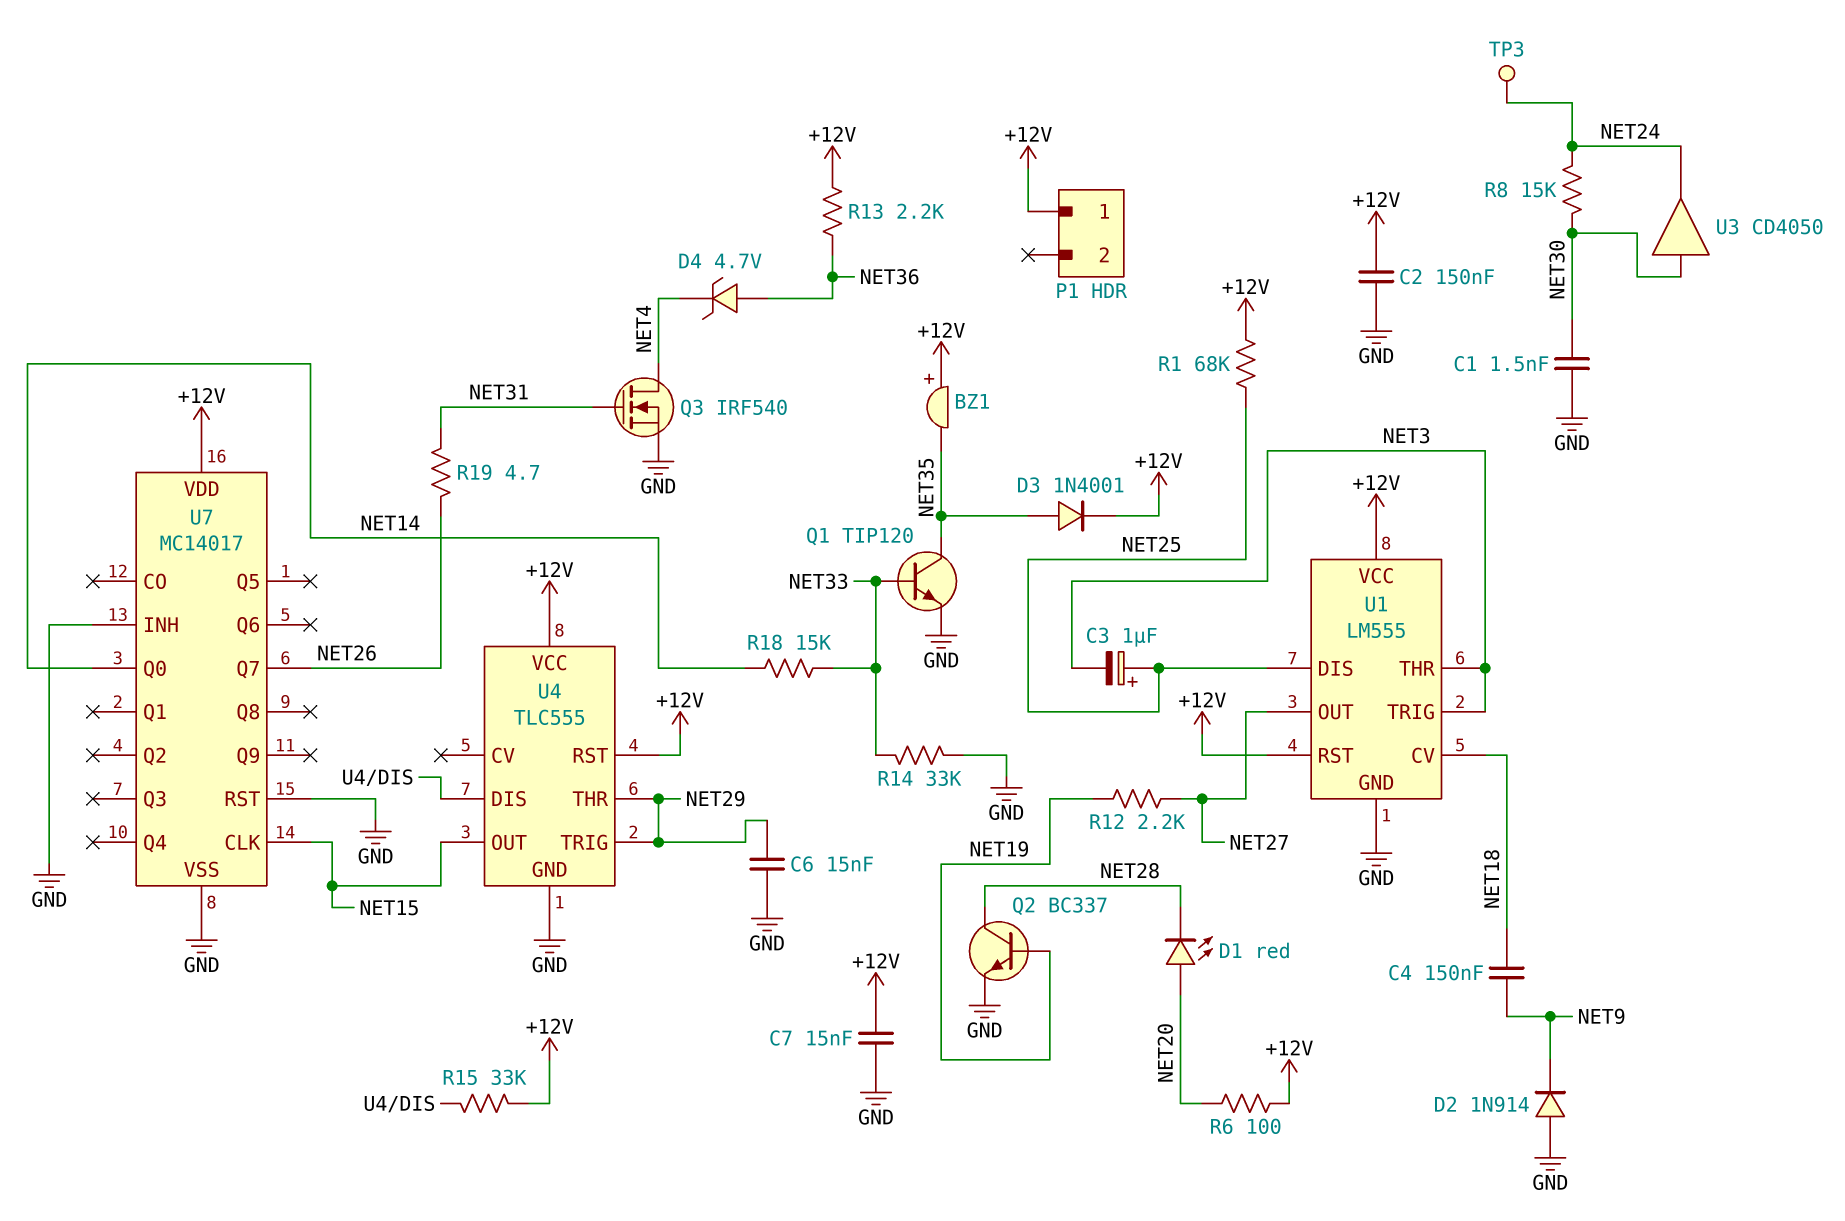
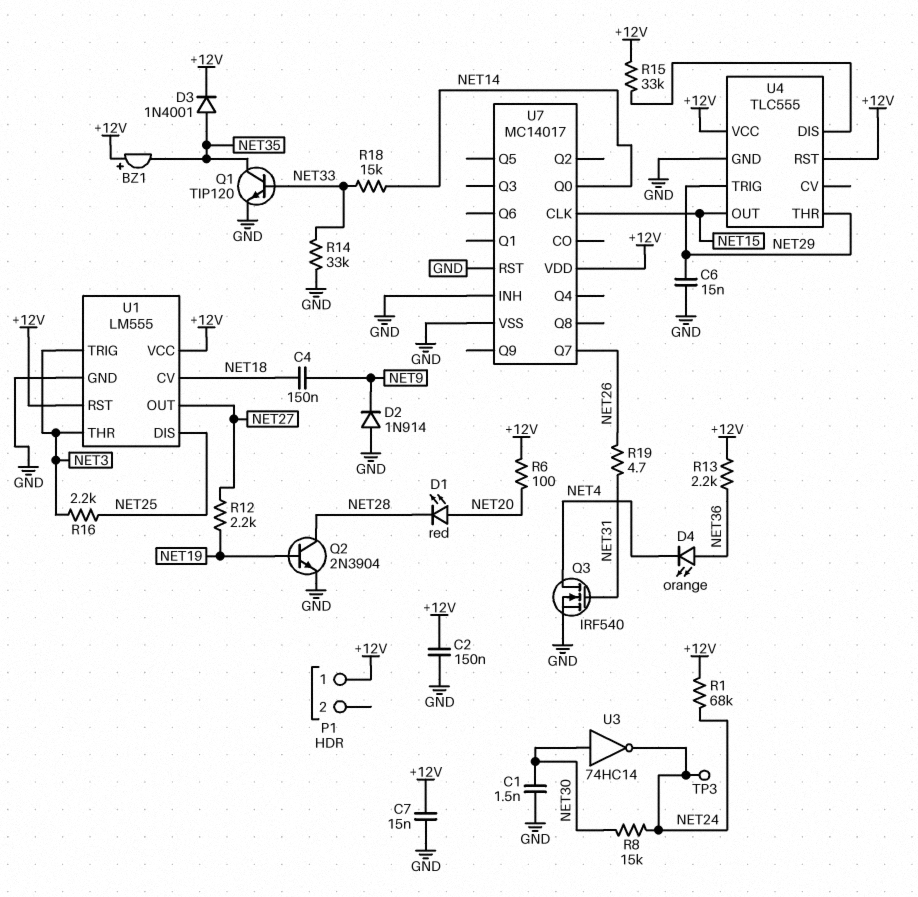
C3: 1uF (plus NET25, minus NET3) -> none
D4: zener 4.7V (A NET36, K NET4) -> LED orange (A NET36, K NET4)
Q2: NPN BC337 (B NET19, C NET28, E GND) -> NPN 2N3904 (B NET19, C NET28, E GND)
R1: 68k (+12V, NET25) -> 68k (+12V, NET24)
R16: none -> 2.2k (NET3, NET25)
U3: buffer CD4050 (in NET30, out NET24) -> NOT 74HC14 (in NET30, out NET24)

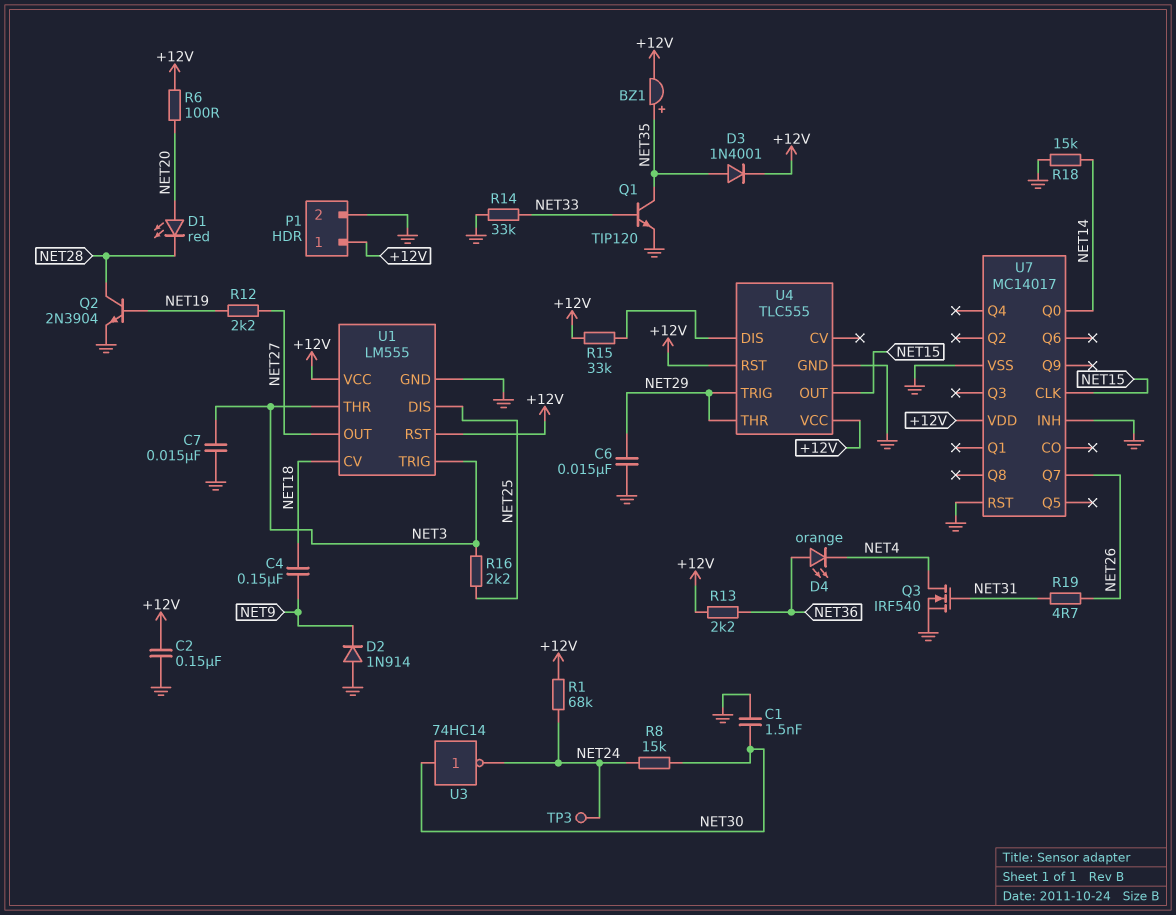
BZ1: buzzer (plus +12V, minus NET35) -> buzzer (plus NET35, minus +12V)
C7: 15nF (+12V, GND) -> 15nF (GND, NET3)
P1 pin 2: none -> GND
R18: 15k (NET14, NET33) -> 15k (GND, NET14)

